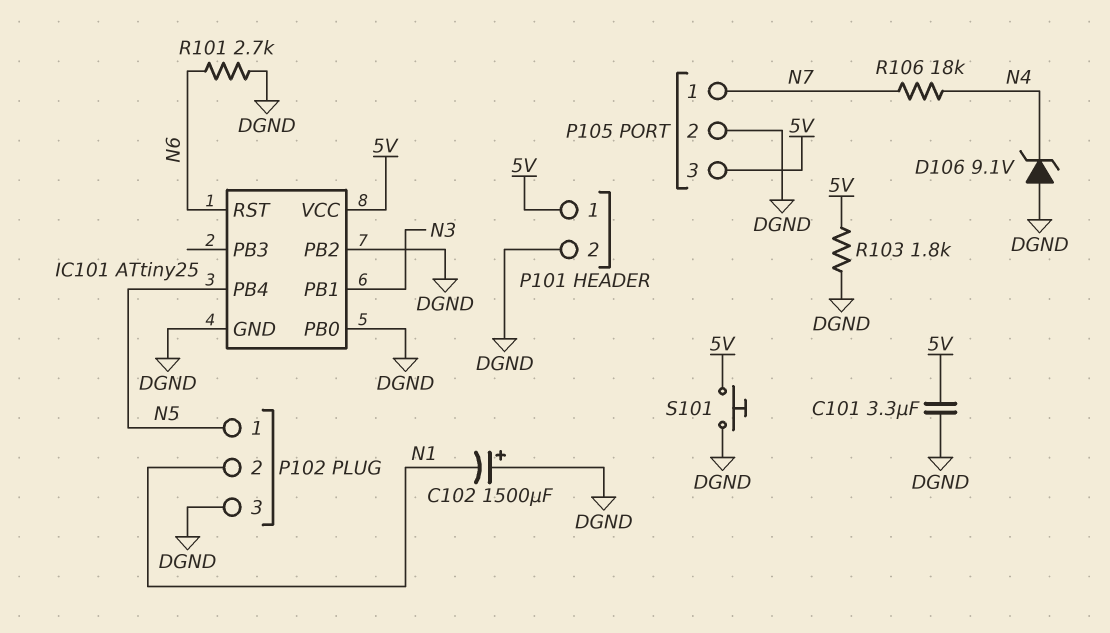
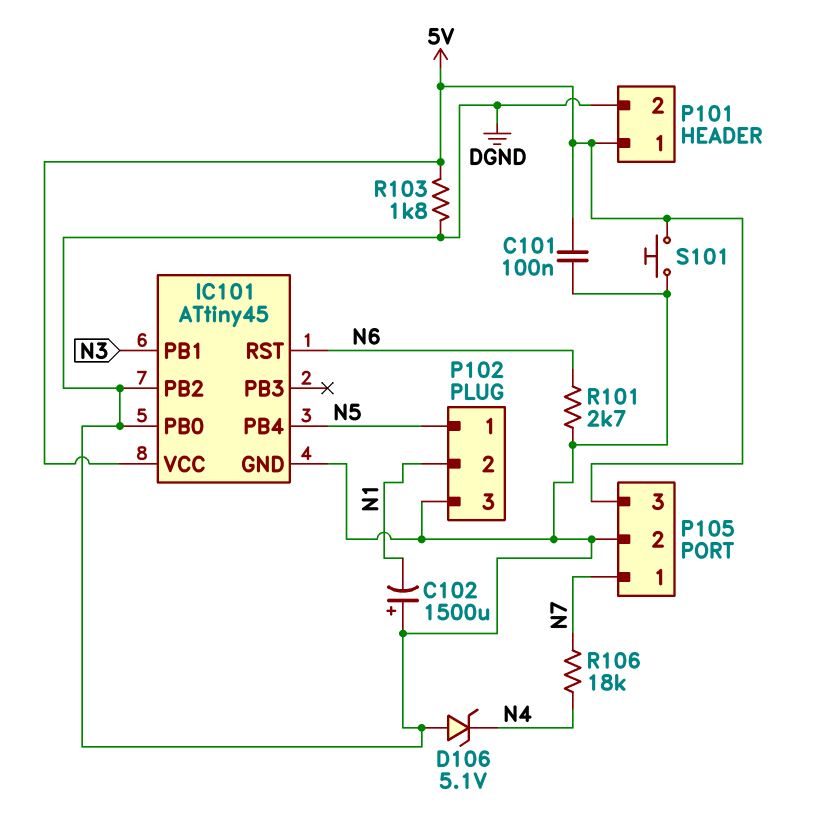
C101: 3.3uF (5V, DGND) -> 100nF (5V, DGND)
D106: zener 9.1V (A DGND, K N4) -> zener 5.1V (A DGND, K N4)
IC101: ATtiny25 -> ATtiny45

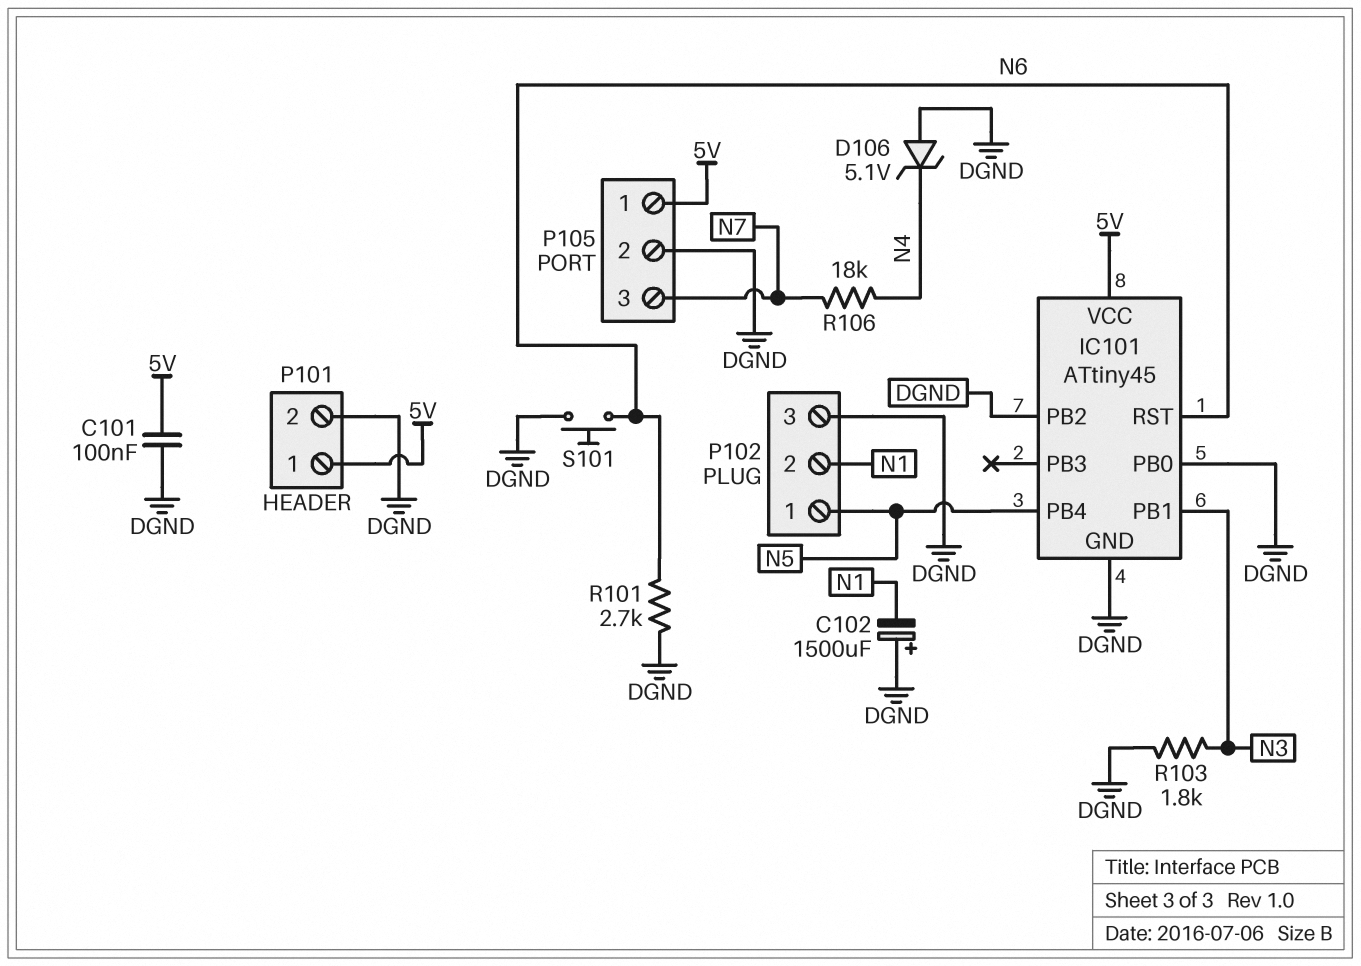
P105 pin 1: N7 -> 5V
P105 pin 3: 5V -> N7
R103: 1.8k (5V, DGND) -> 1.8k (DGND, N3)
S101: button (5V, DGND) -> button (DGND, N6)

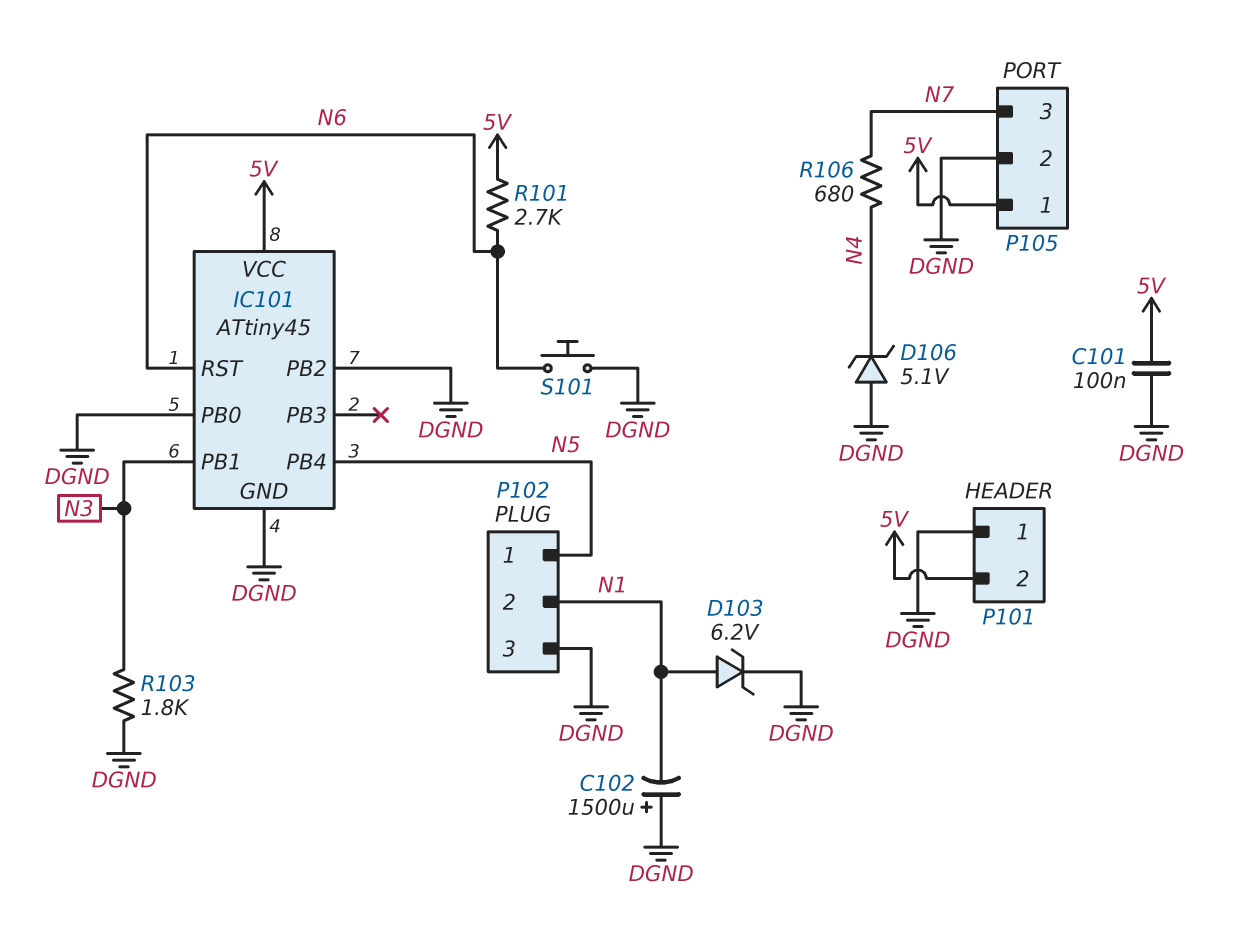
D103: none -> zener 6.2V (A N1, K DGND)
P101 pin 1: 5V -> DGND
P101 pin 2: DGND -> 5V
R101: 2.7k (DGND, N6) -> 2.7k (5V, N6)
R106: 18k (N4, N7) -> 680 (N4, N7)

